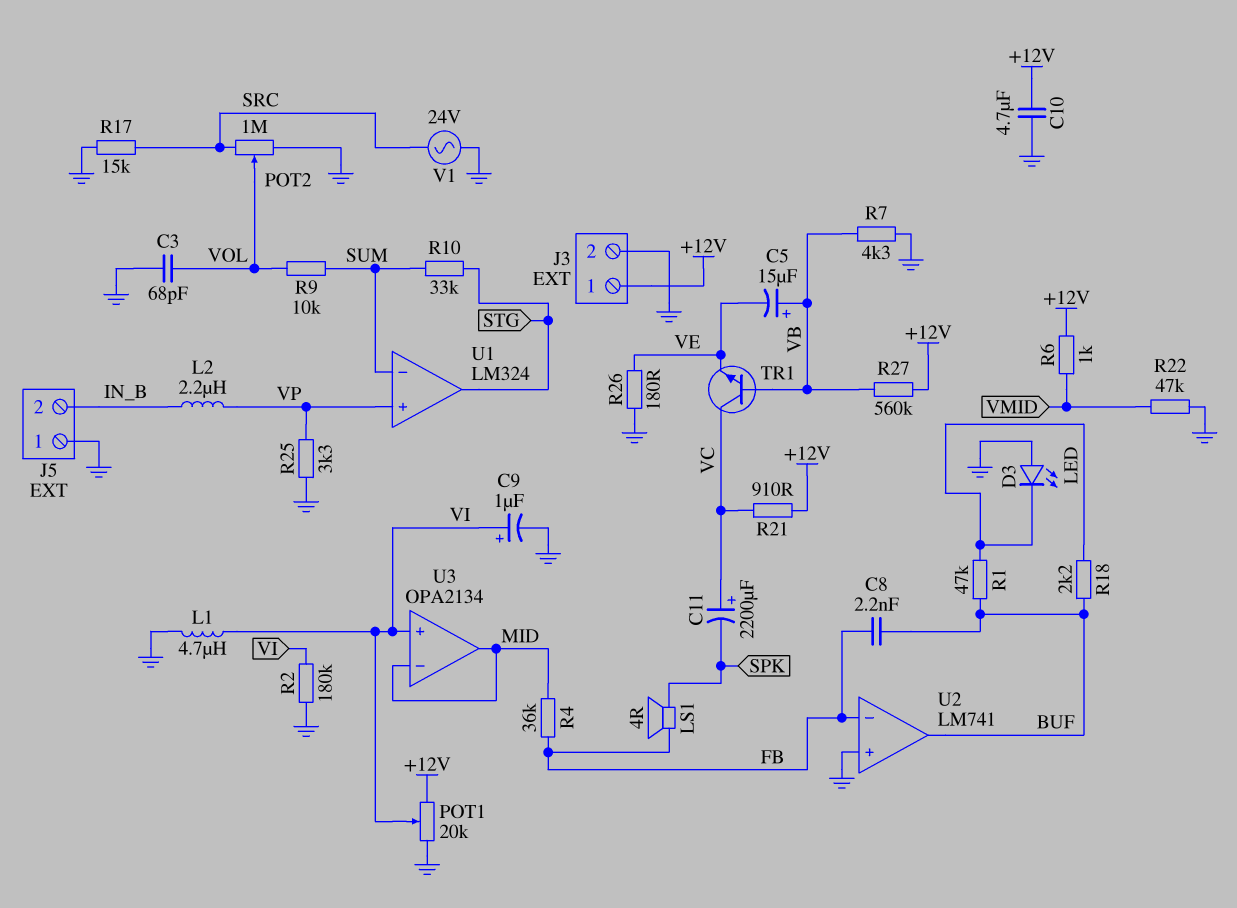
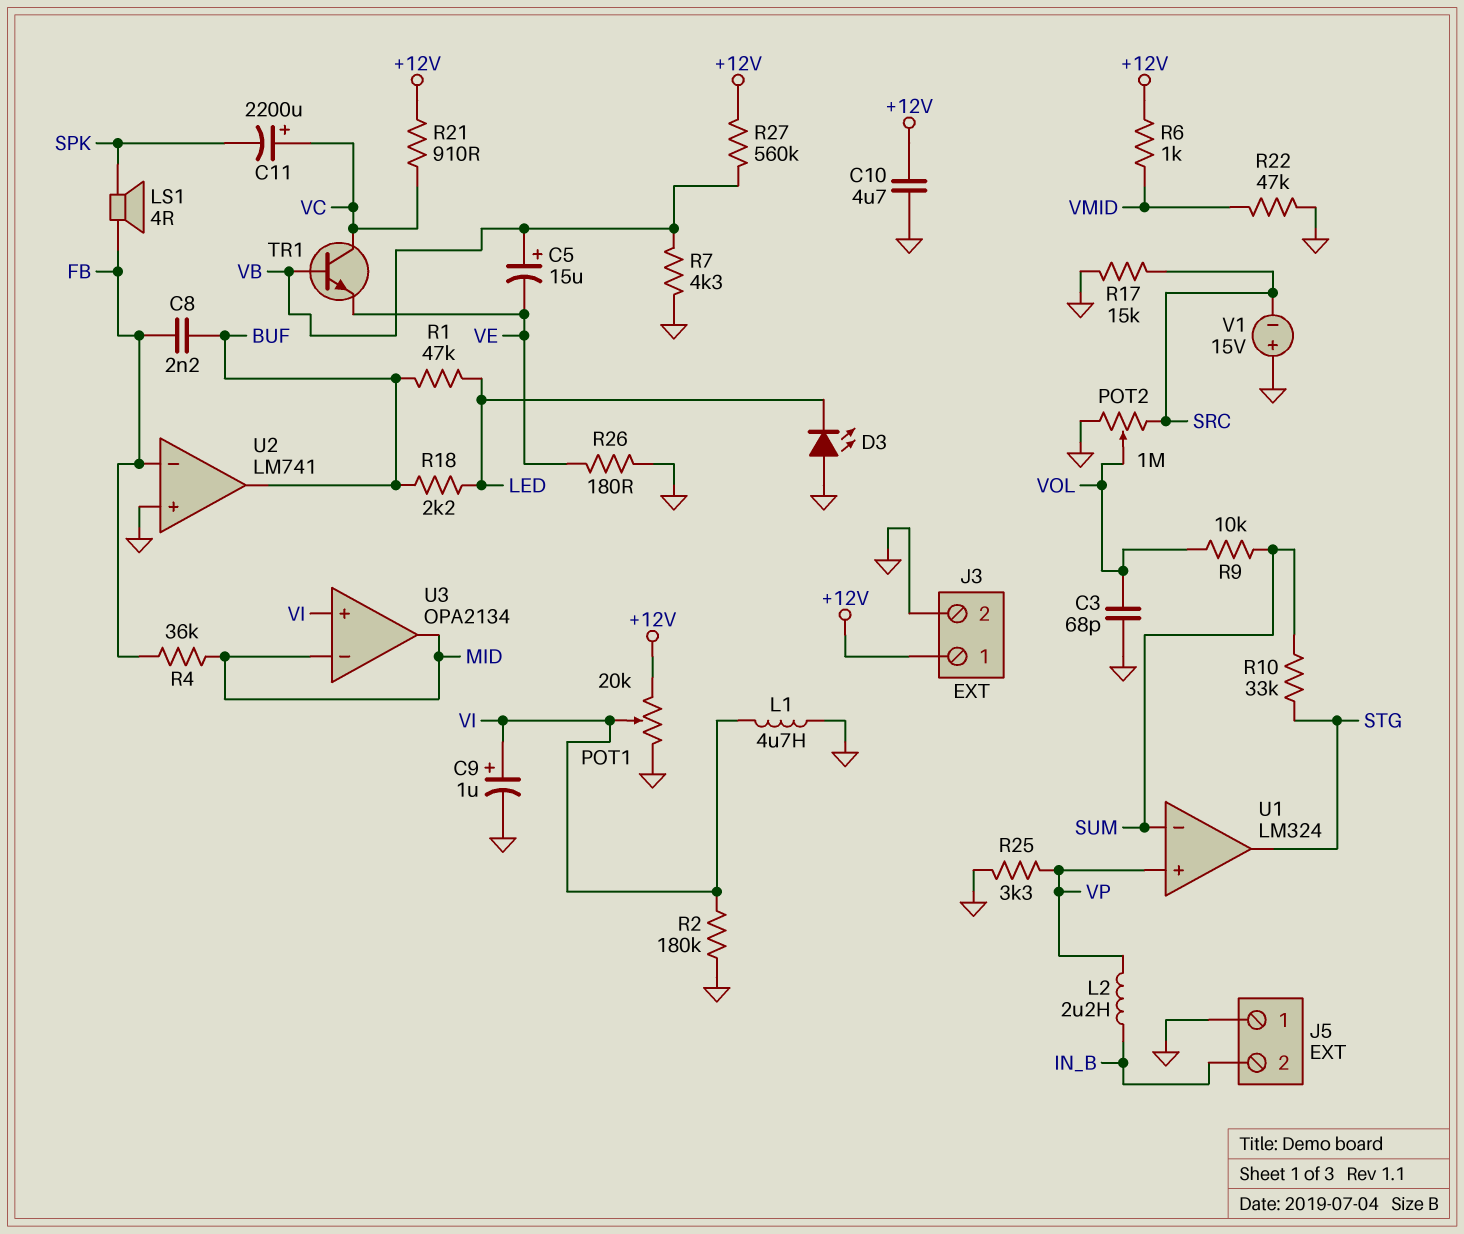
V1: AC 24V (GND, SRC) -> 15V (plus GND, minus SRC)

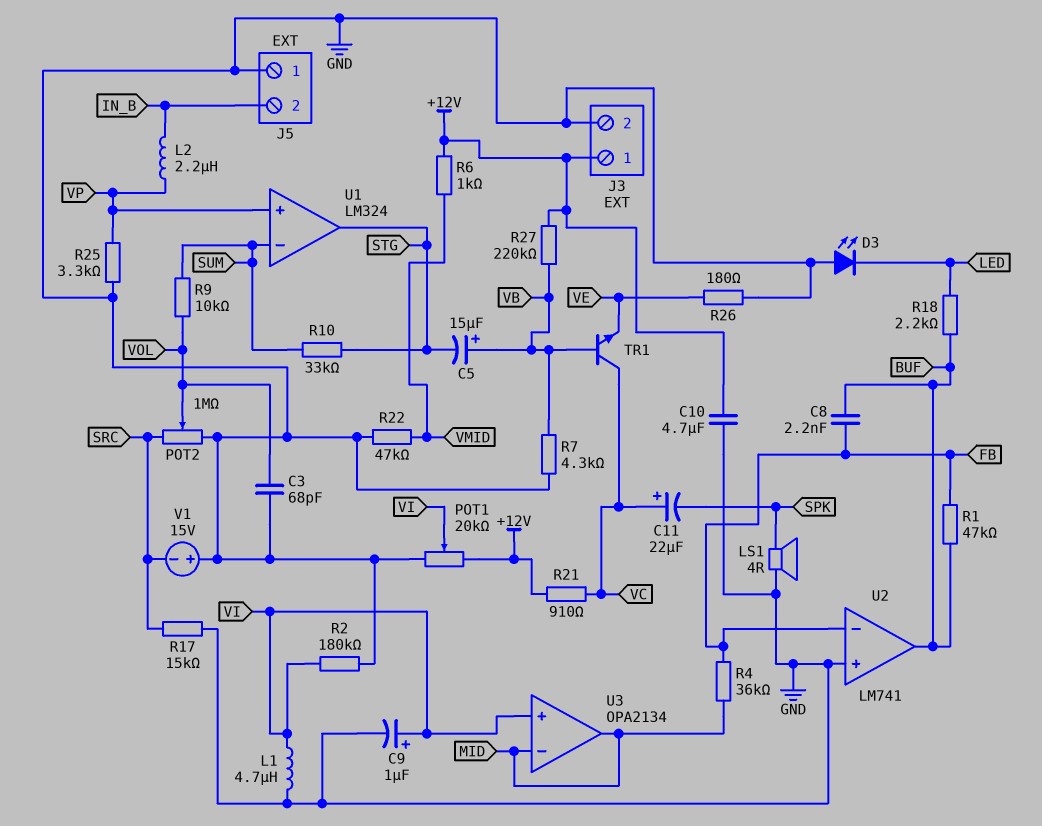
C5: 15uF (plus VB, minus VE) -> 15uF (plus VB, minus STG)
C11: 2200uF (plus VC, minus SPK) -> 22uF (plus VC, minus SPK)
LS1: speaker 4R (FB, SPK) -> speaker 4R (GND, SPK)
R1: 47k (BUF, LED) -> 47k (BUF, FB)
R27: 560k (+12V, VB) -> 220k (+12V, VB)

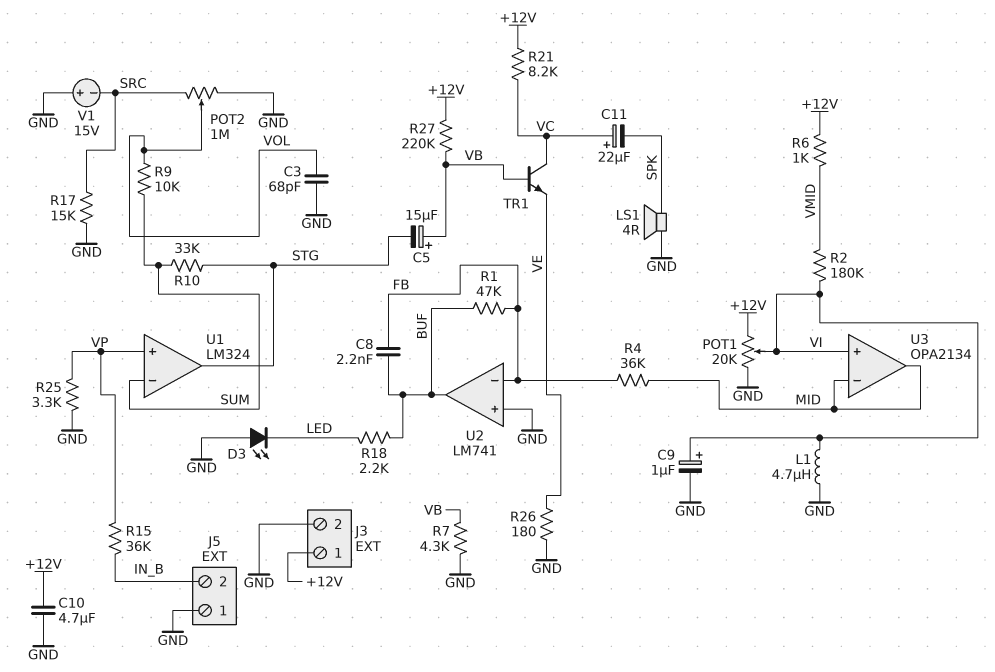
L2: 2.2uH (IN_B, VP) -> none
R2: 180k (GND, VI) -> 180k (VI, VMID)
R15: none -> 36k (IN_B, VP)
R21: 910 (+12V, VC) -> 8.2k (+12V, VC)
R22: 47k (GND, VMID) -> none

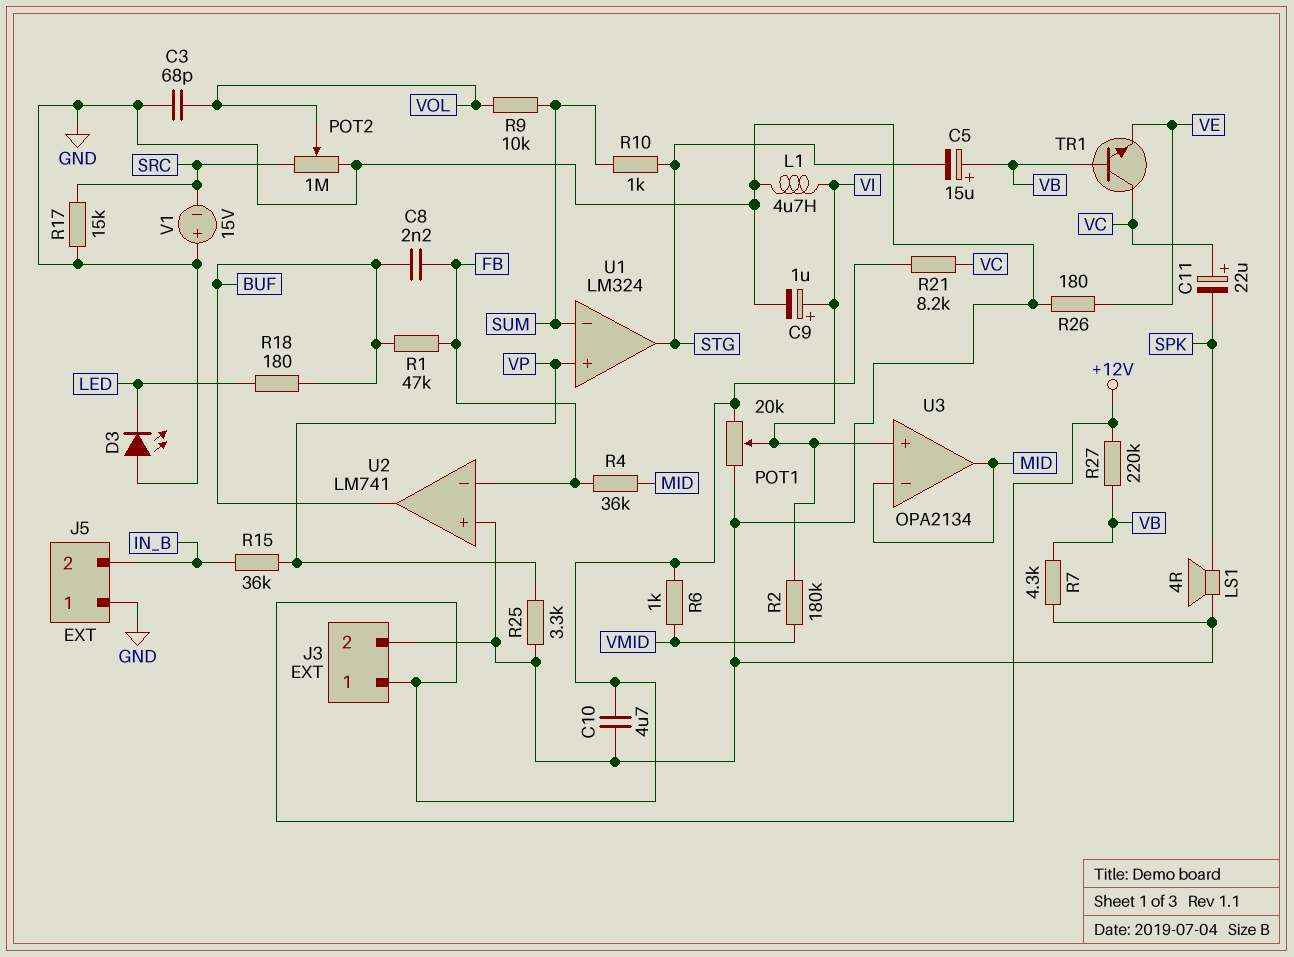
R10: 33k (STG, SUM) -> 1k (STG, SUM)
R18: 2.2k (BUF, LED) -> 180 (BUF, LED)

